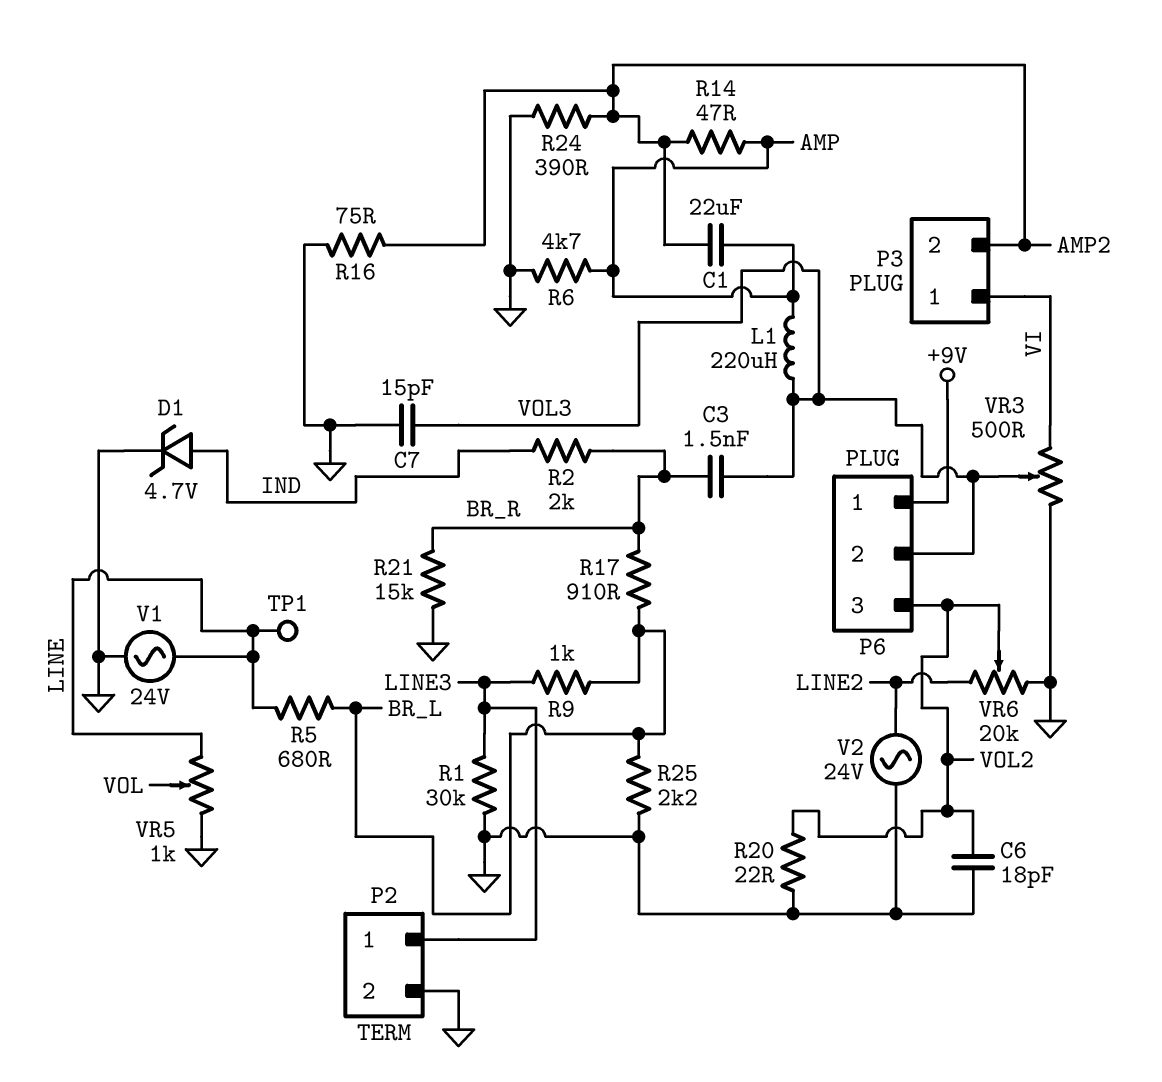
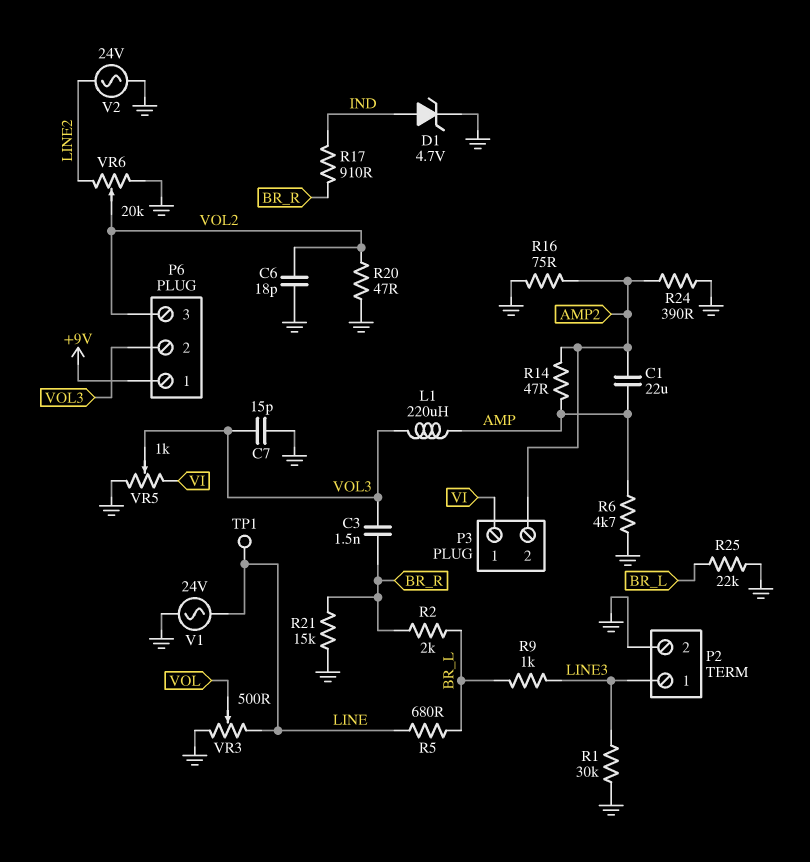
R2: 2k (BR_R, IND) -> 2k (BR_L, BR_R)
R17: 910 (BR_L, BR_R) -> 910 (BR_R, IND)
R20: 22 (GND, VOL2) -> 47 (GND, VOL2)
R25: 2.2k (BR_L, GND) -> 22k (BR_L, GND)
VR3: 500 (GND, VI, wiper VOL3) -> 500 (GND, LINE, wiper VOL)
VR5: 1k (GND, LINE, wiper VOL) -> 1k (GND, VI, wiper VOL3)

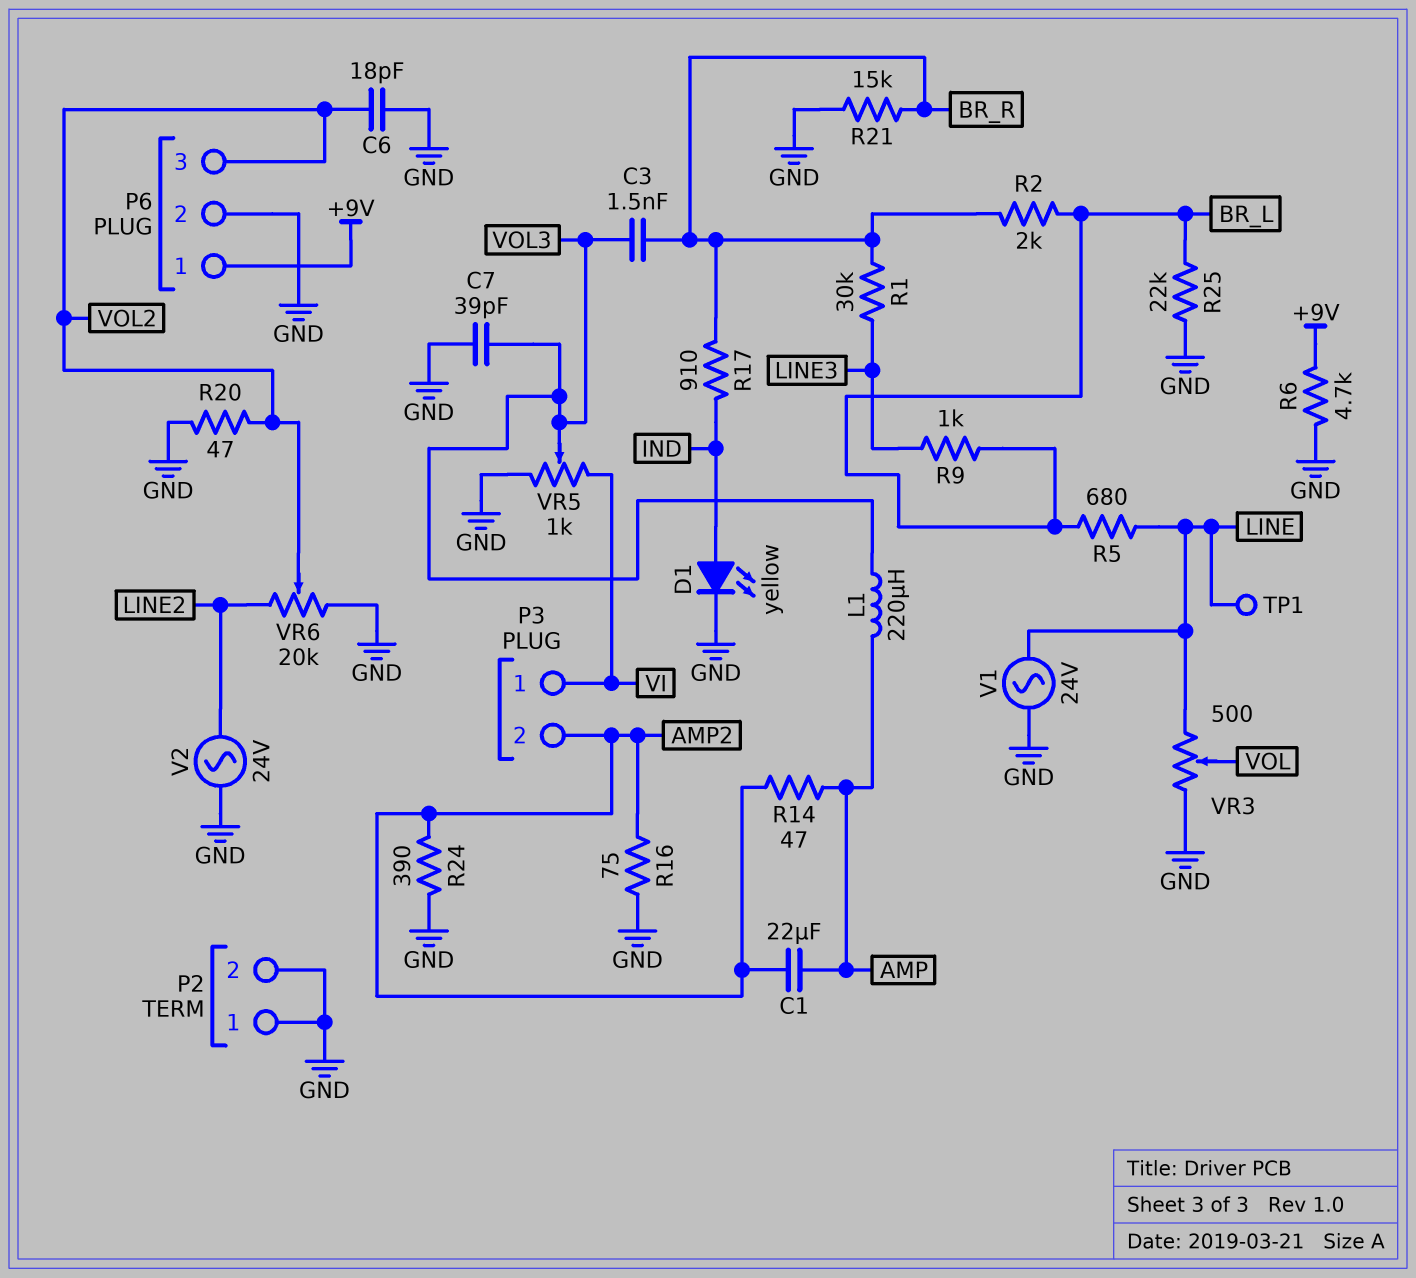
C7: 15pF (GND, VOL3) -> 39pF (GND, VOL3)
D1: zener 4.7V (A IND, K GND) -> LED yellow (A IND, K GND)
P2 pin 1: LINE3 -> GND
P6 pin 2: VOL3 -> GND
R1: 30k (GND, LINE3) -> 30k (BR_R, LINE3)
R6: 4.7k (AMP, GND) -> 4.7k (+9V, GND)

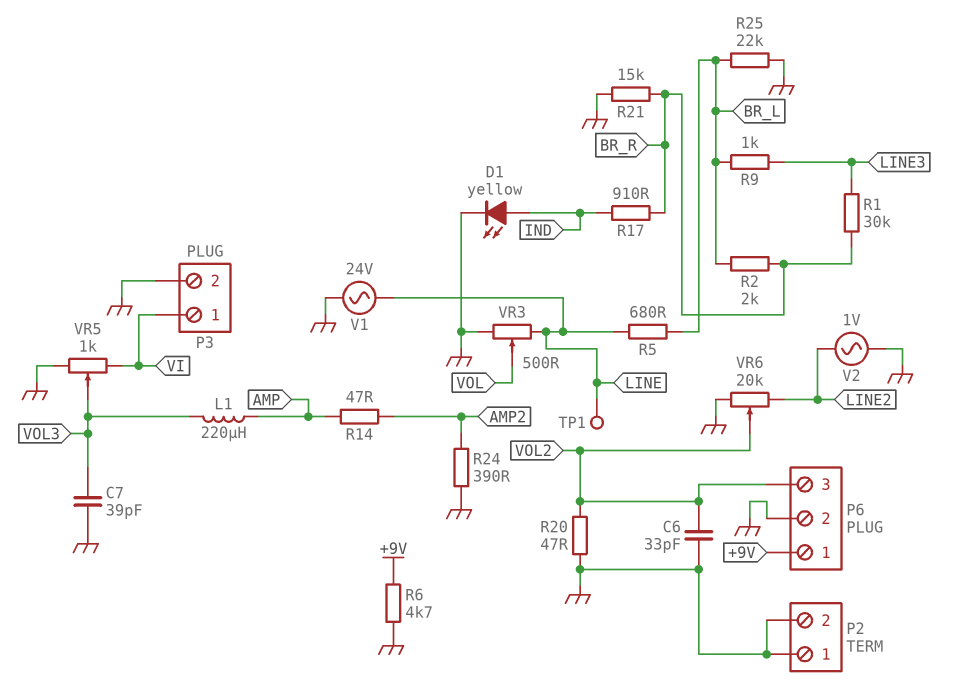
C1: 22uF (AMP, AMP2) -> none
C3: 1.5nF (BR_R, VOL3) -> none
C6: 18pF (GND, VOL2) -> 33pF (GND, VOL2)
P3 pin 2: AMP2 -> GND
R16: 75 (AMP2, GND) -> none
V2: AC 24V (GND, LINE2) -> AC 1V (GND, LINE2)

